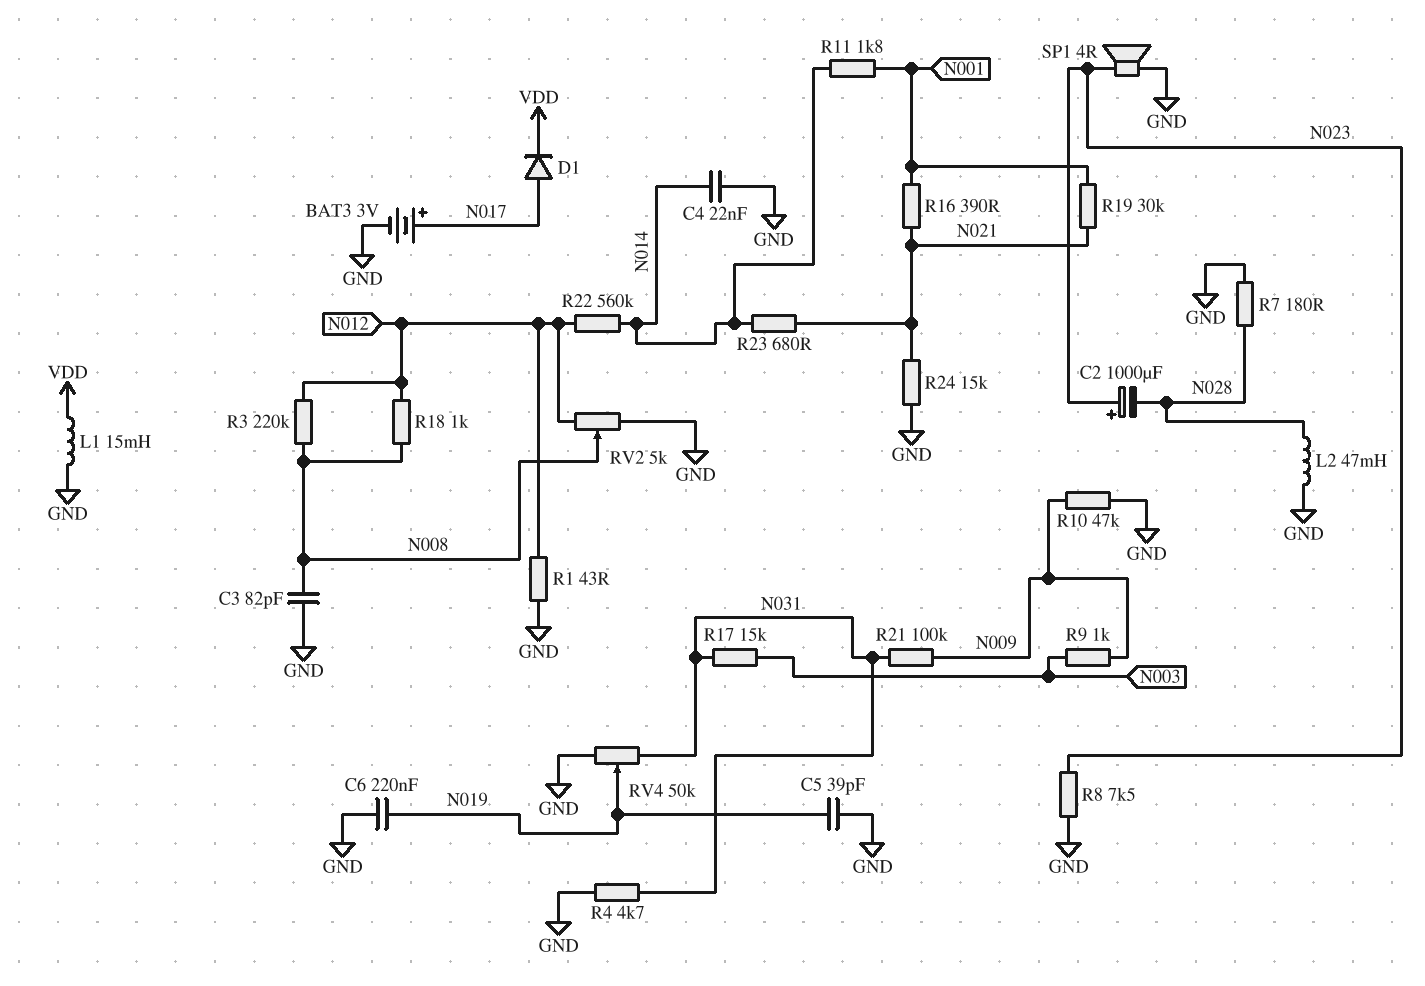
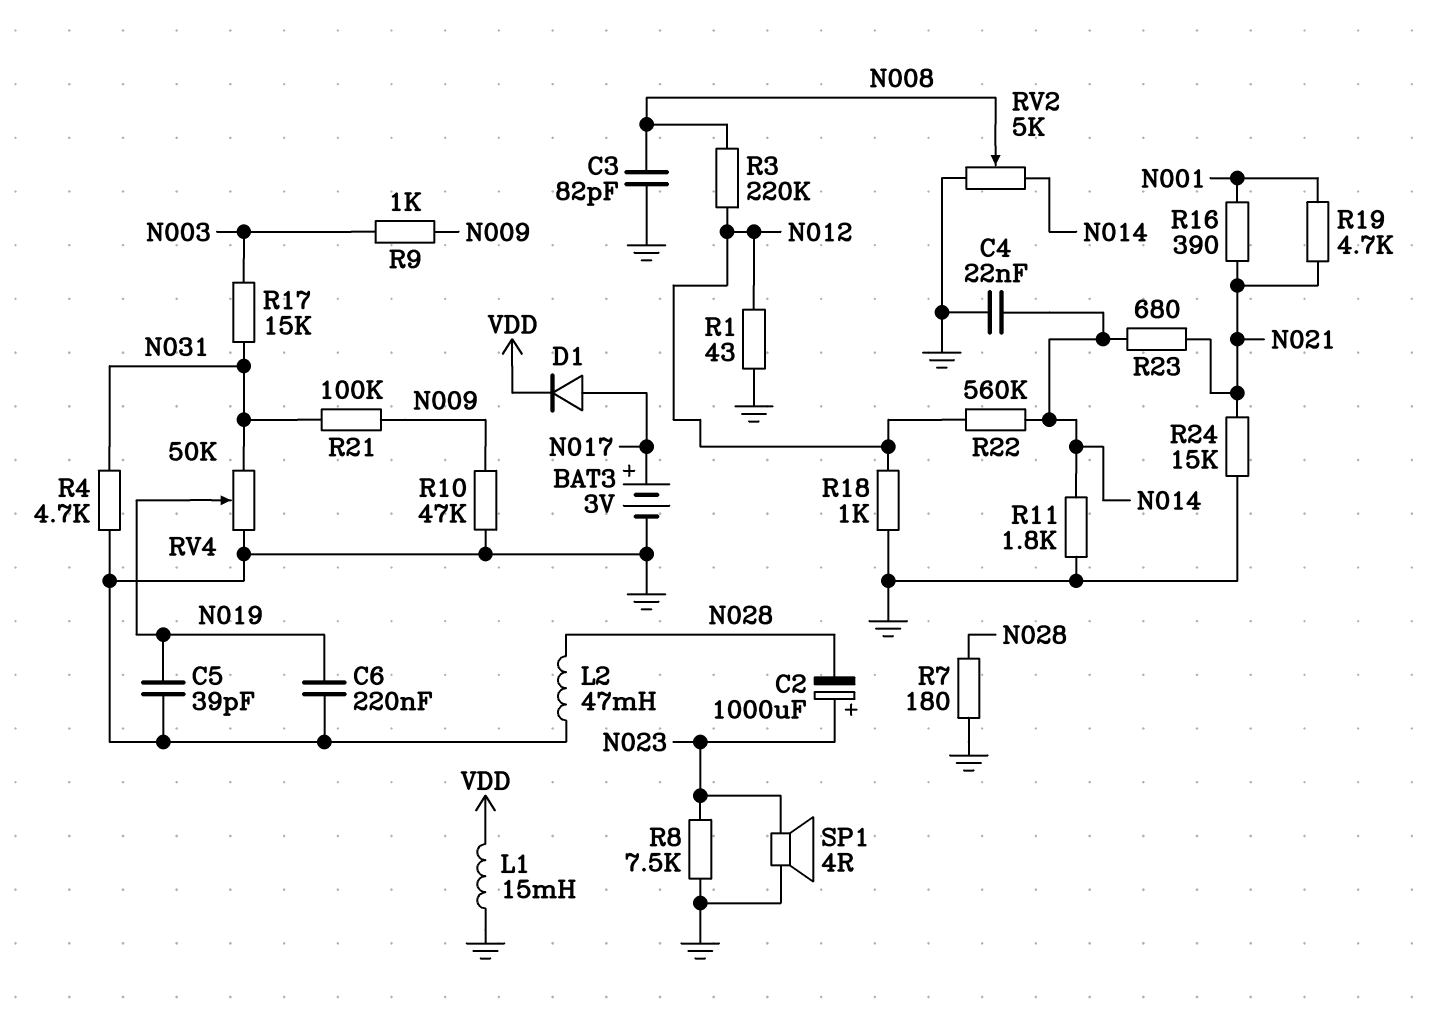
R11: 1.8k (N001, N014) -> 1.8k (GND, N014)
R18: 1k (N008, N012) -> 1k (GND, N012)
R19: 30k (N001, N021) -> 4.7k (N001, N021)
RV2: 5k (GND, N012, wiper N008) -> 5k (GND, N014, wiper N008)

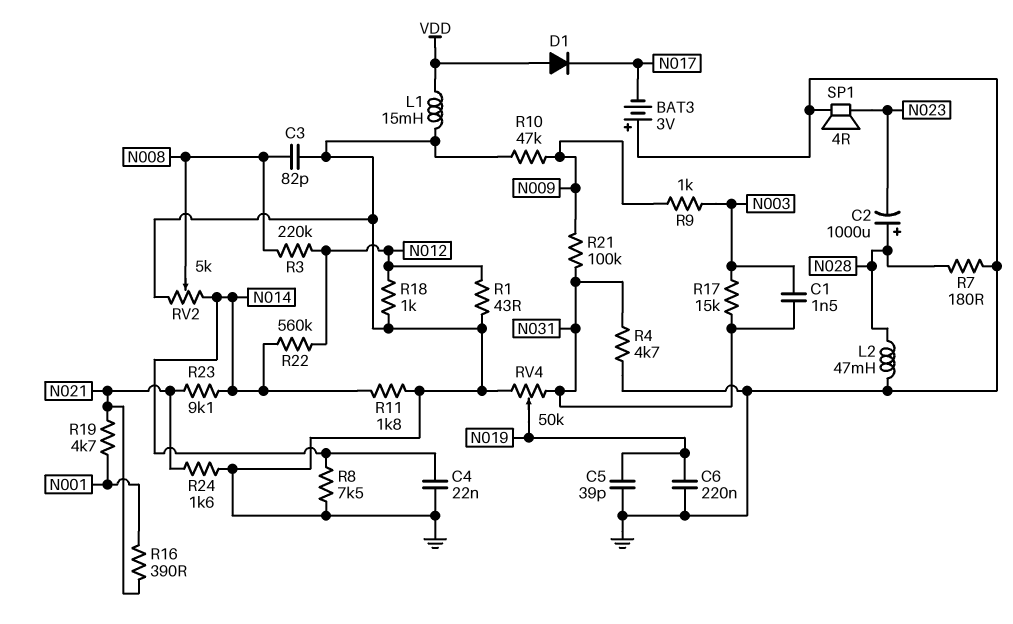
BAT3: 3V (plus N017, minus GND) -> 3V (plus GND, minus N017)
C1: none -> 1.5nF (N003, N031)
C2: 1000uF (plus N023, minus N028) -> 1000uF (plus N028, minus N023)
D1: diode (A N017, K VDD) -> diode (A VDD, K N017)
R8: 7.5k (GND, N023) -> 7.5k (GND, N014)
R23: 680 (N014, N021) -> 9.1k (N014, N021)
R24: 15k (GND, N021) -> 1.6k (GND, N021)

